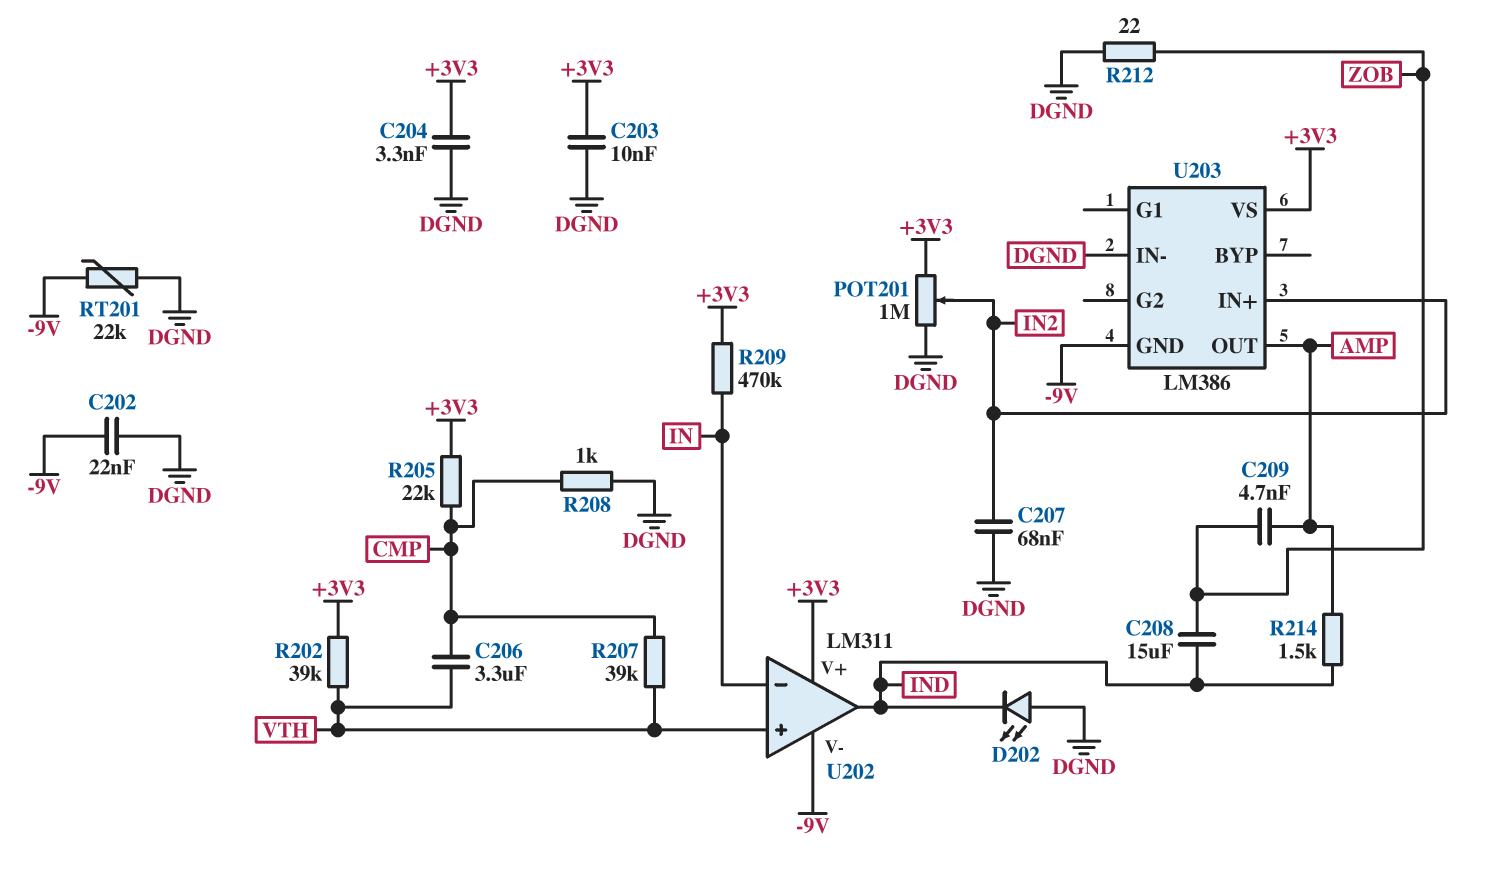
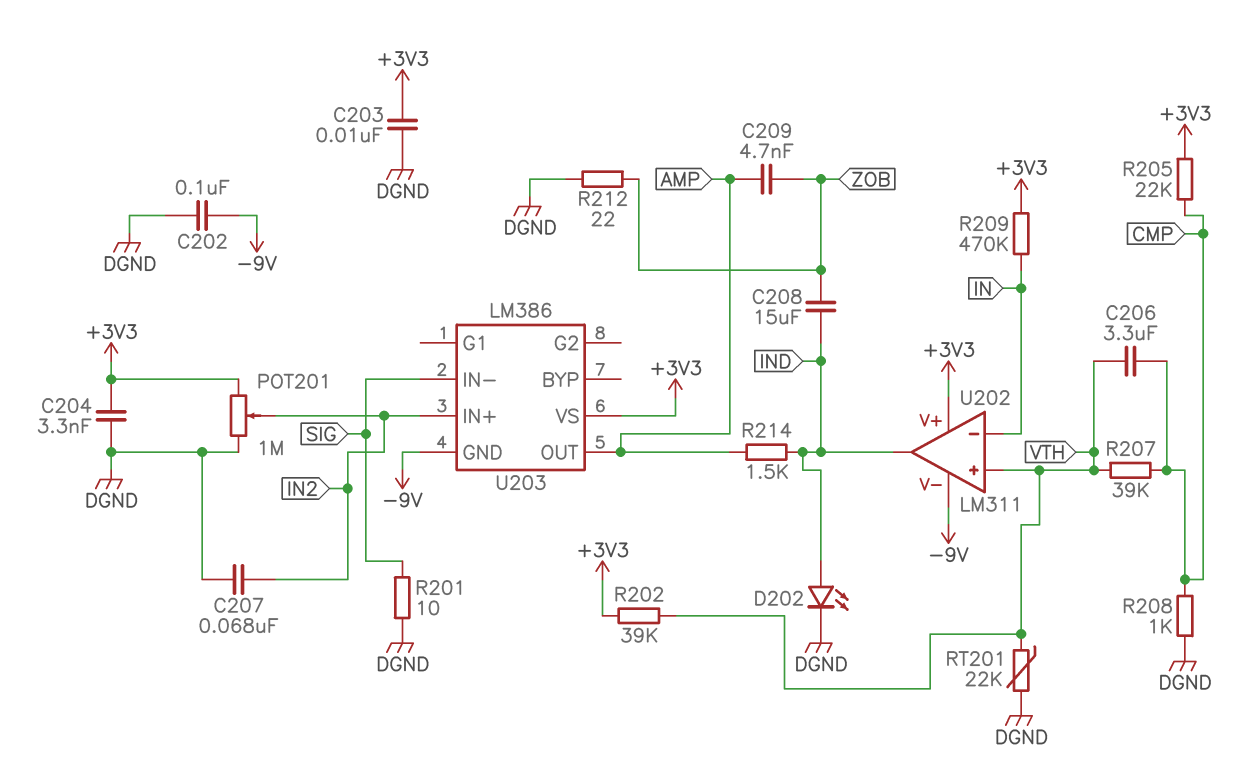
C202: 22nF (-9V, DGND) -> 100nF (-9V, DGND)
D202: LED (A DGND, K IND) -> LED (A IND, K DGND)
R201: none -> 10 (DGND, SIG)
RT201: 22k (-9V, DGND) -> 22k (DGND, VTH)
U203 pin IN-: DGND -> SIG

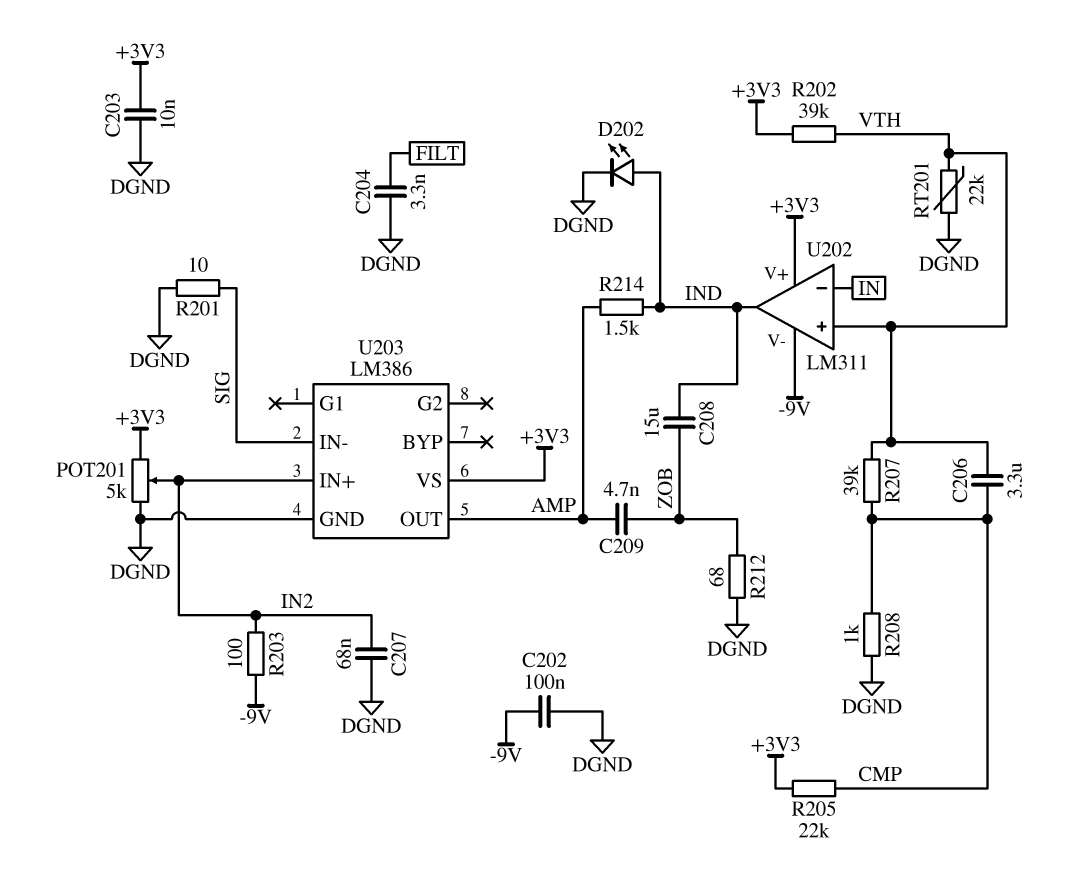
C204: 3.3nF (+3V3, DGND) -> 3.3nF (DGND, FILT)
POT201: 1M (+3V3, DGND, wiper IN2) -> 5k (+3V3, DGND, wiper IN2)
R203: none -> 100 (-9V, IN2)
R209: 470k (+3V3, IN) -> none
R212: 22 (DGND, ZOB) -> 68 (DGND, ZOB)
U203 pin GND: -9V -> DGND

